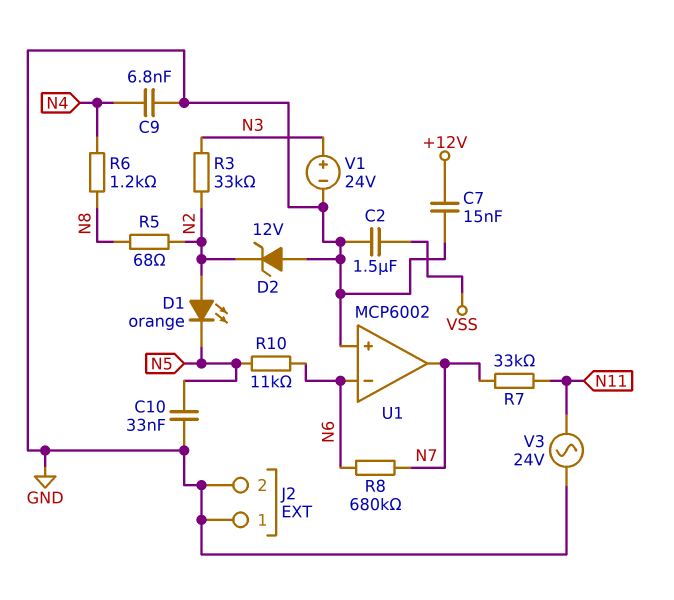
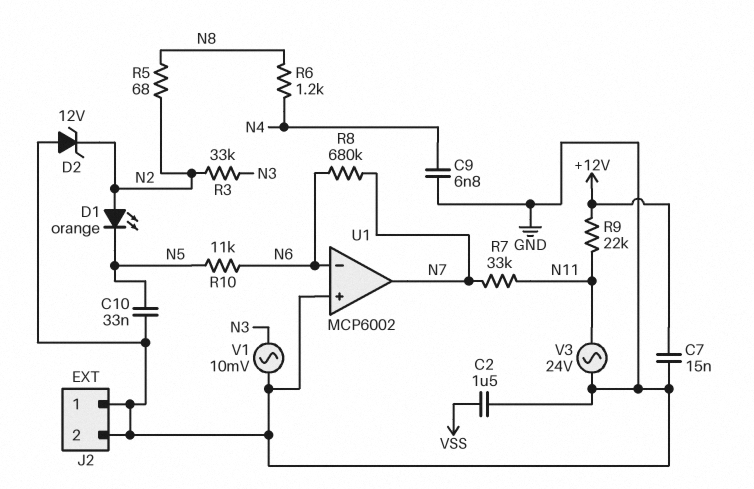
R9: none -> 22k (+12V, N11)
V1: 24V (plus N3, minus GND) -> AC 10mV (GND, N3)

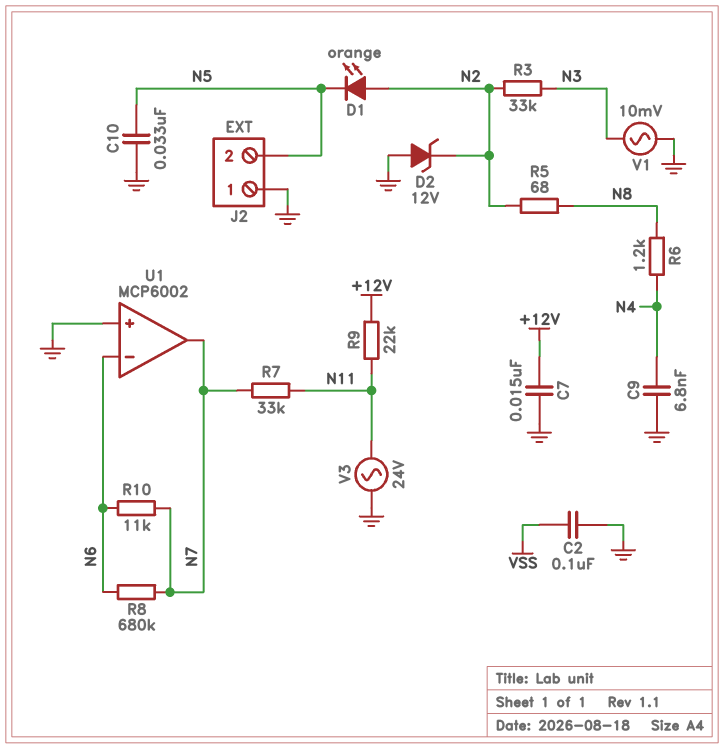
C2: 1.5uF (GND, VSS) -> 100nF (GND, VSS)
J2 pin 2: GND -> N5
R10: 11k (N5, N6) -> 11k (N6, N7)

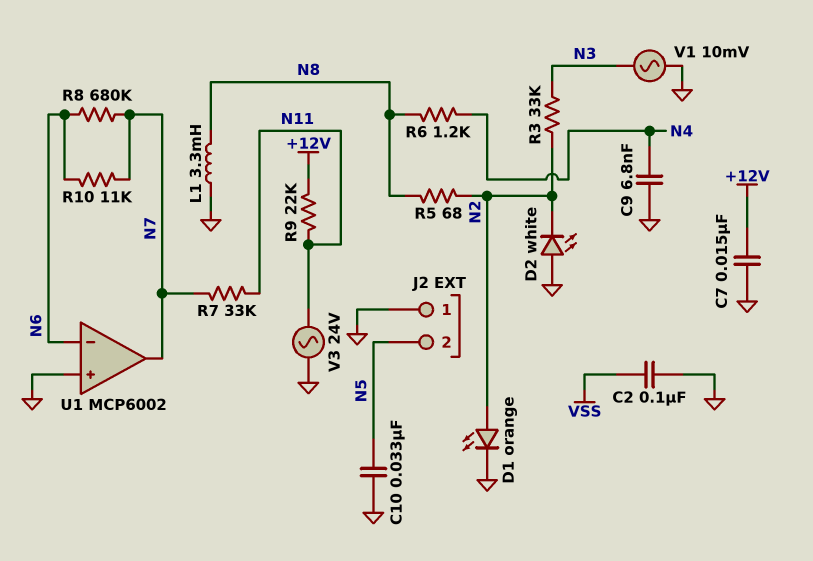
D1: LED orange (A N2, K N5) -> LED orange (A N2, K GND)
D2: zener 12V (A GND, K N2) -> LED white (A GND, K N2)
L1: none -> 3.3mH (GND, N8)

